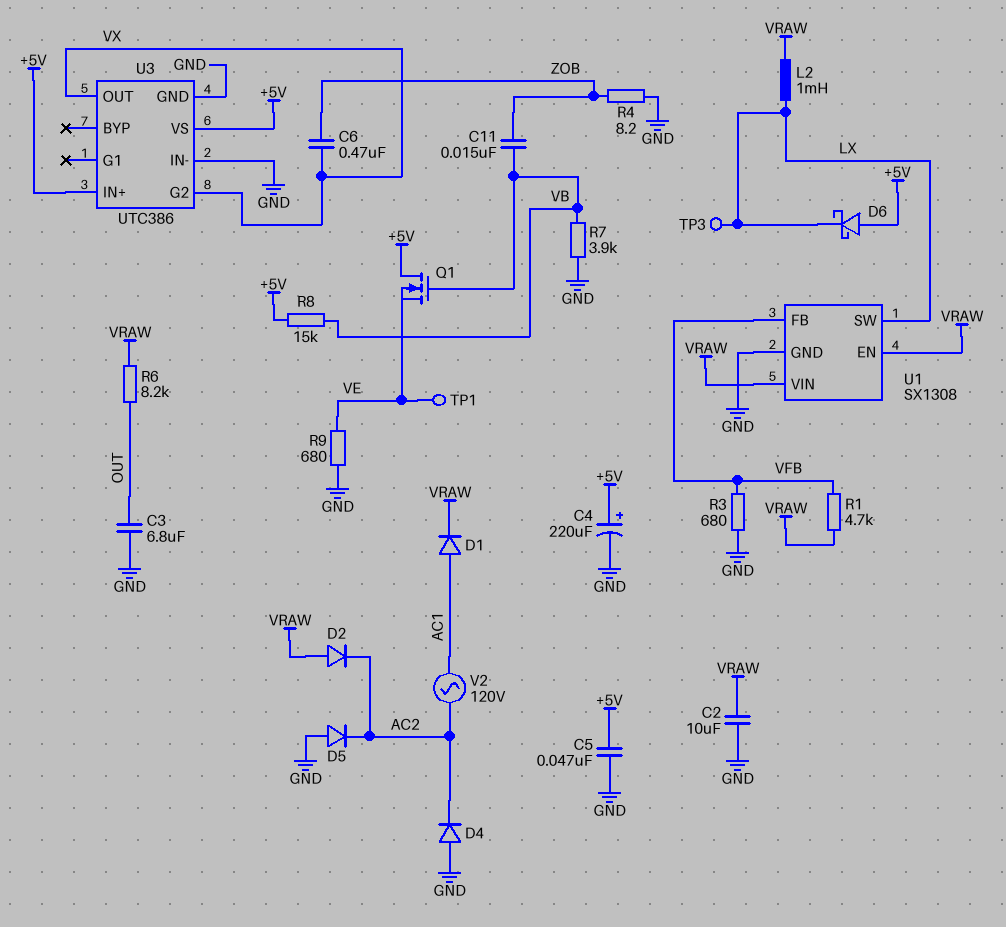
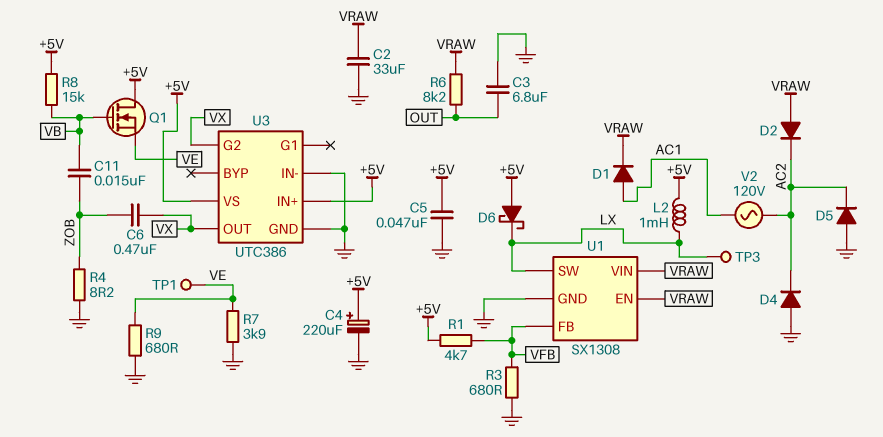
C2: 10uF (GND, VRAW) -> 33uF (GND, VRAW)
L2: 1mH (LX, VRAW) -> 1mH (+5V, LX)
R1: 4.7k (VFB, VRAW) -> 4.7k (+5V, VFB)
R7: 3.9k (GND, VB) -> 3.9k (GND, VE)

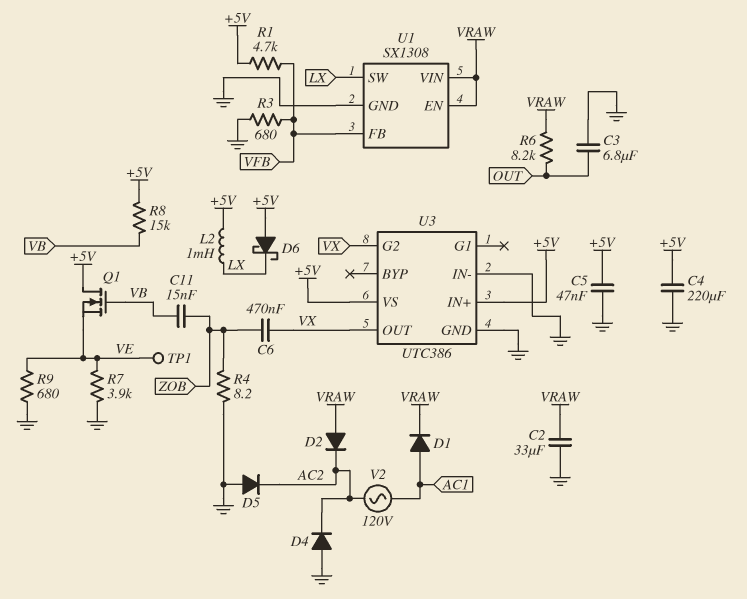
C4: 220uF (plus +5V, minus GND) -> 220uF (+5V, GND)
TP3: test point (LX) -> none

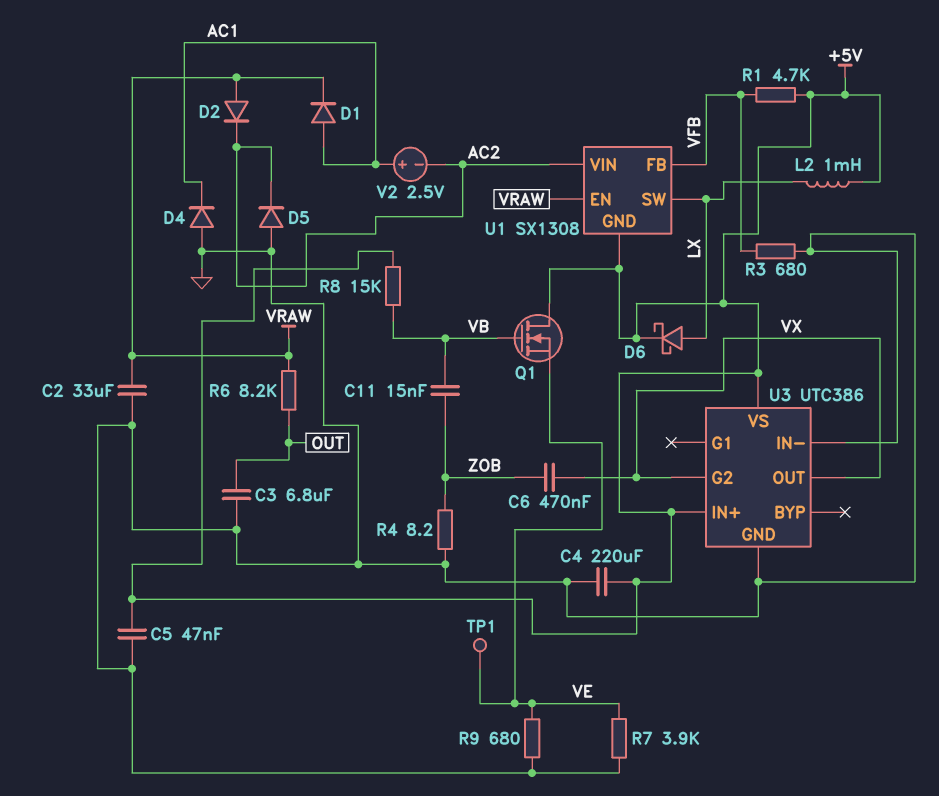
D4: diode (A GND, K AC2) -> diode (A GND, K AC1)
D6: schottky (A +5V, K LX) -> schottky (A LX, K +5V)
U1 pin GND: GND -> +5V
U1 pin VIN: VRAW -> AC2
V2: AC 120V (AC1, AC2) -> 2.5V (plus AC1, minus AC2)

